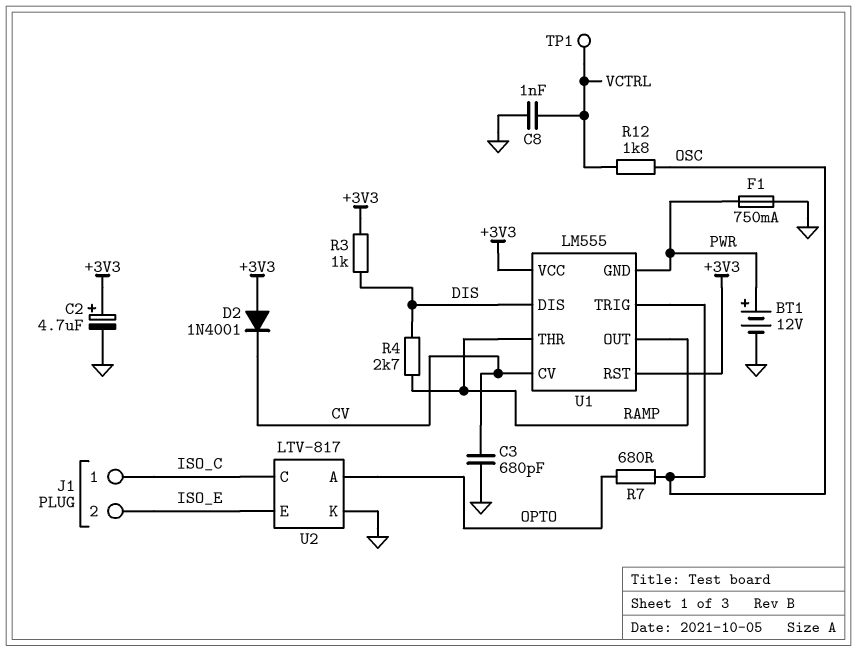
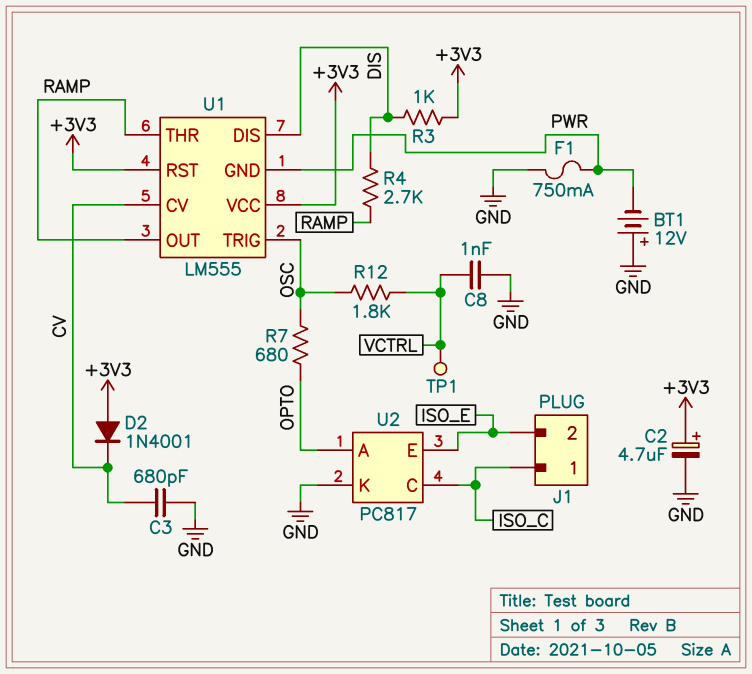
BT1: 12V (plus PWR, minus GND) -> 12V (plus GND, minus PWR)
U2: LTV-817 -> PC817

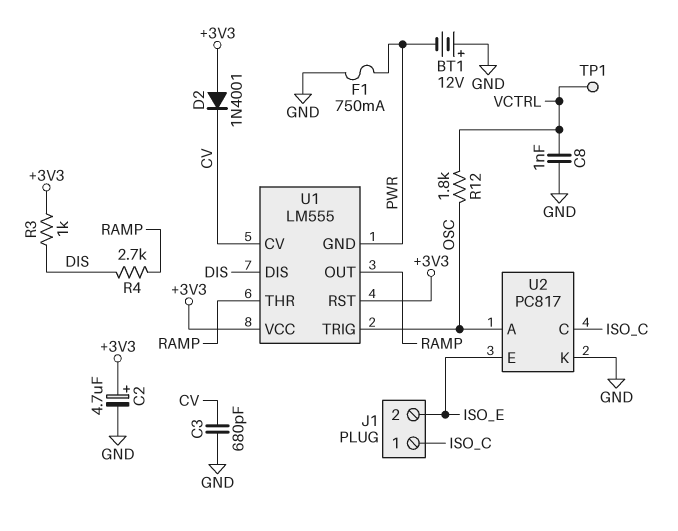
R7: 680 (OPTO, OSC) -> none
U2 pin A: OPTO -> OSC

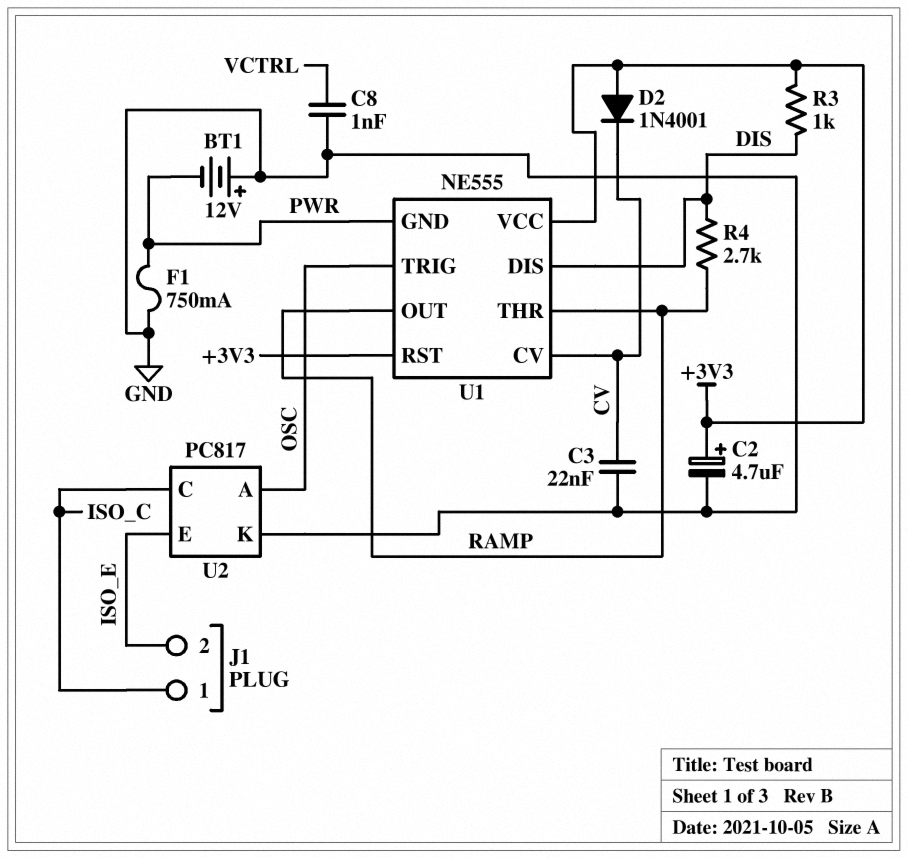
C3: 680pF (CV, GND) -> 22nF (CV, GND)
R12: 1.8k (OSC, VCTRL) -> none
TP1: test point (VCTRL) -> none
U1: LM555 -> NE555

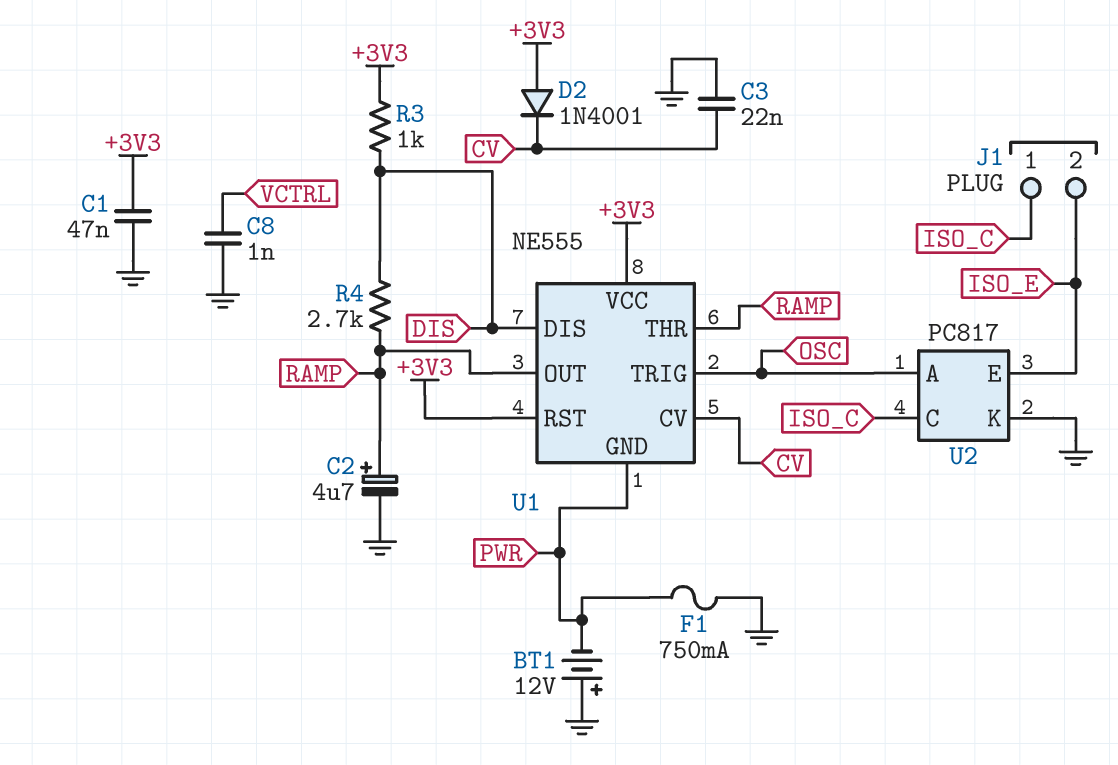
C1: none -> 47nF (+3V3, GND)
C2: 4.7uF (plus +3V3, minus GND) -> 4.7uF (plus RAMP, minus GND)

